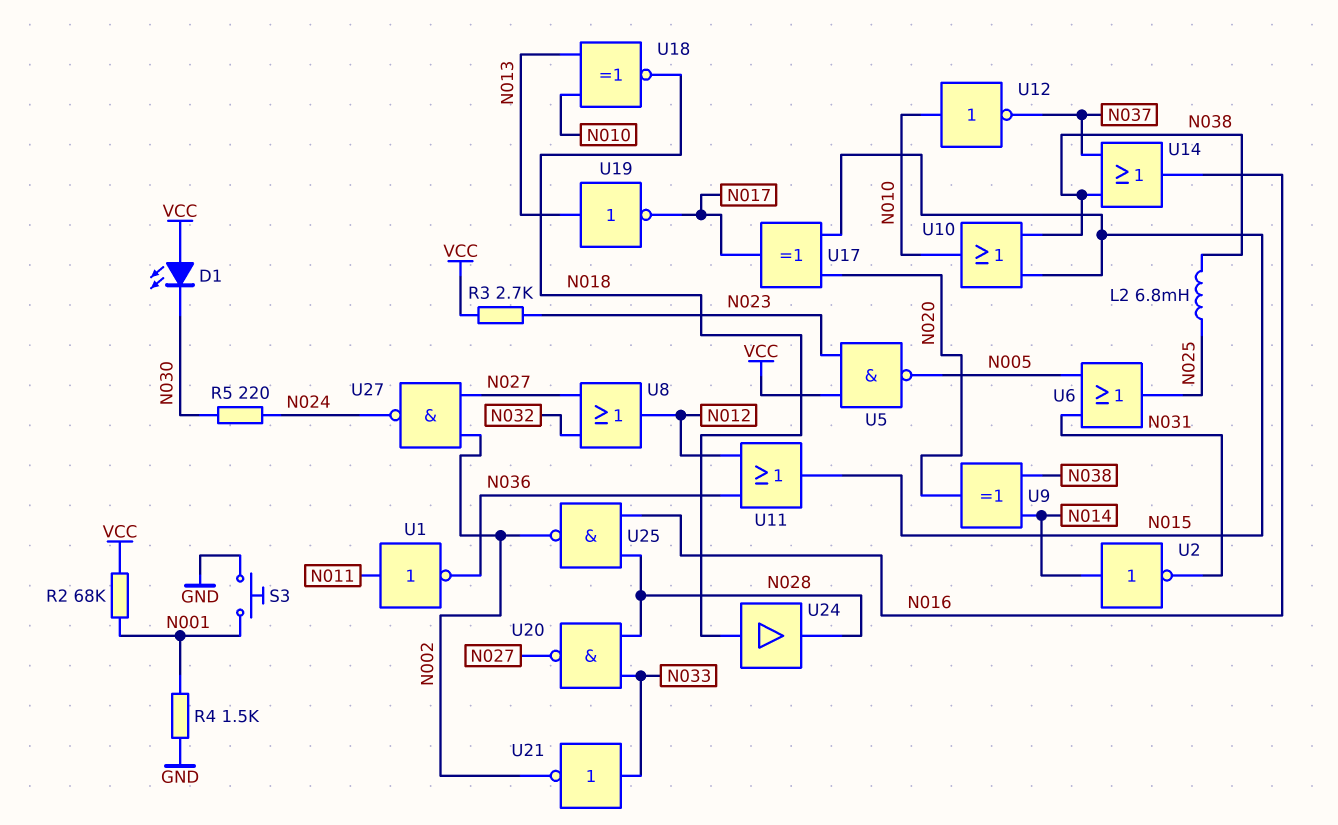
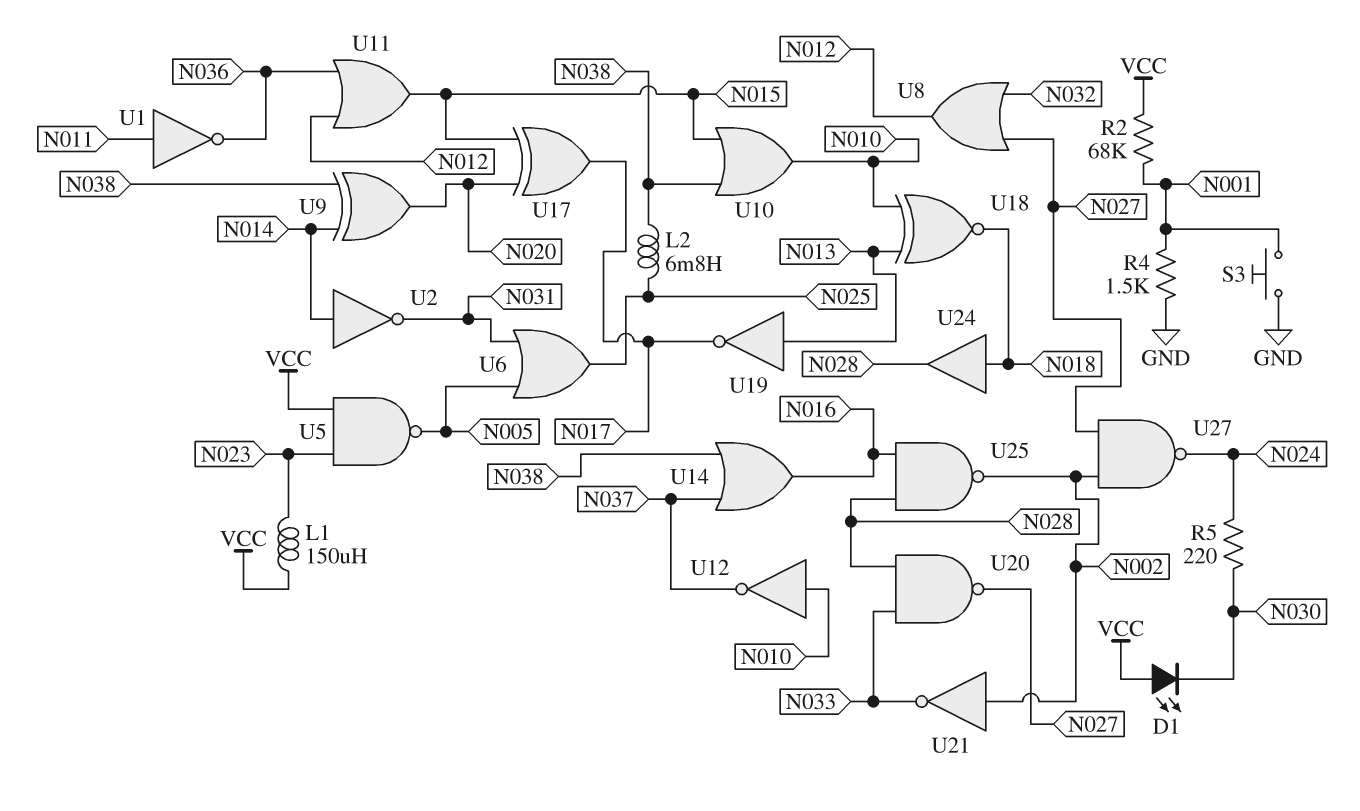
L1: none -> 150uH (N023, VCC)
R3: 2.7k (N023, VCC) -> none
U21: NOT (in N033, out N002) -> NOT (in N002, out N033)

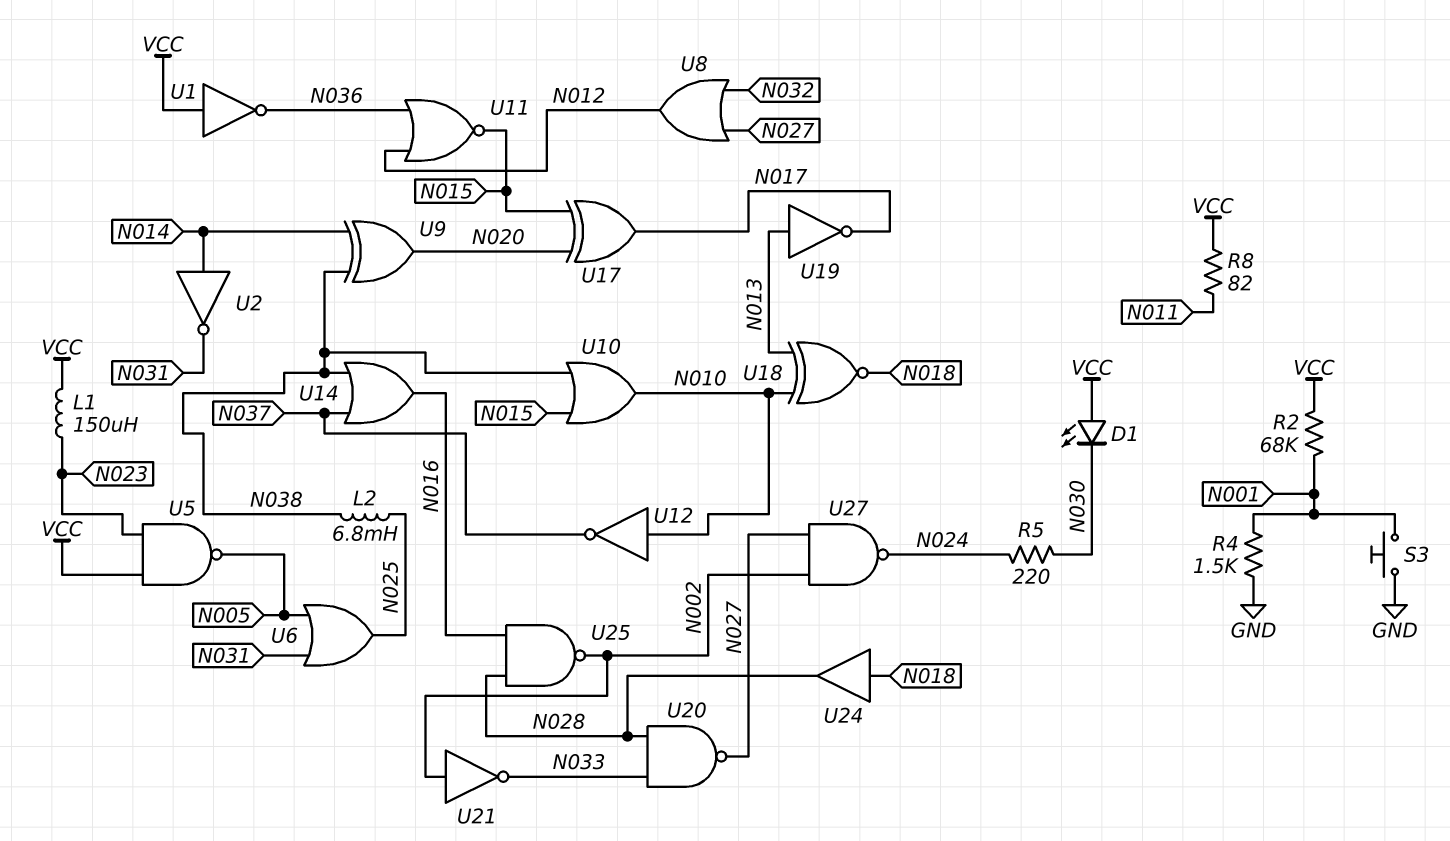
R8: none -> 82 (N011, VCC)
U1: NOT (in N011, out N036) -> NOT (in VCC, out N036)
U11: OR (in N012, in N036, out N015) -> NOR (in N012, in N036, out N015)

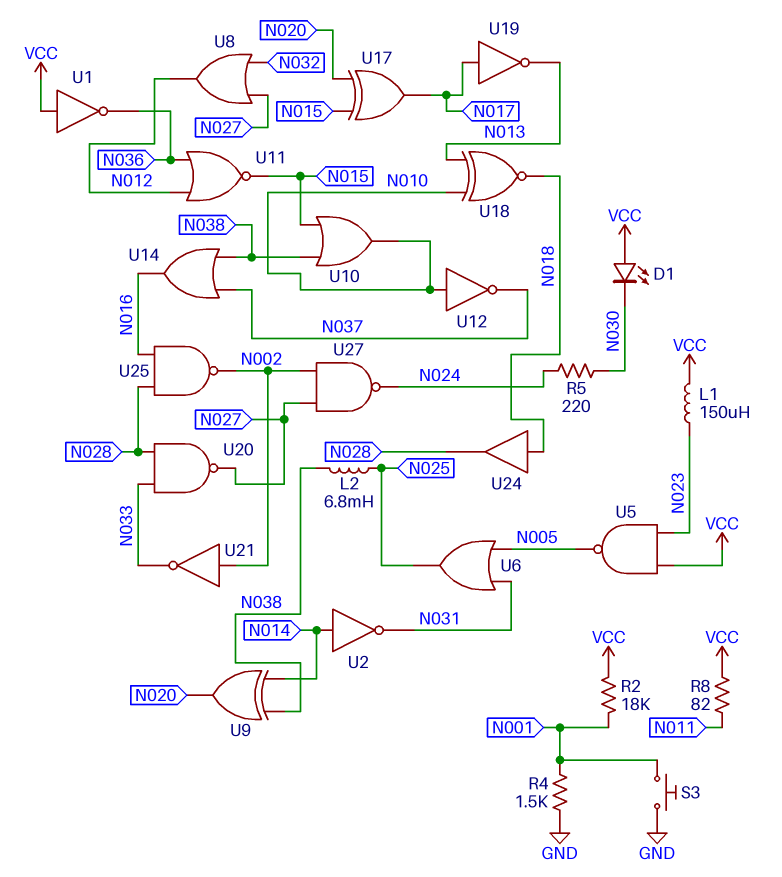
R2: 68k (N001, VCC) -> 18k (N001, VCC)
U19: NOT (in N013, out N017) -> NOT (in N017, out N013)

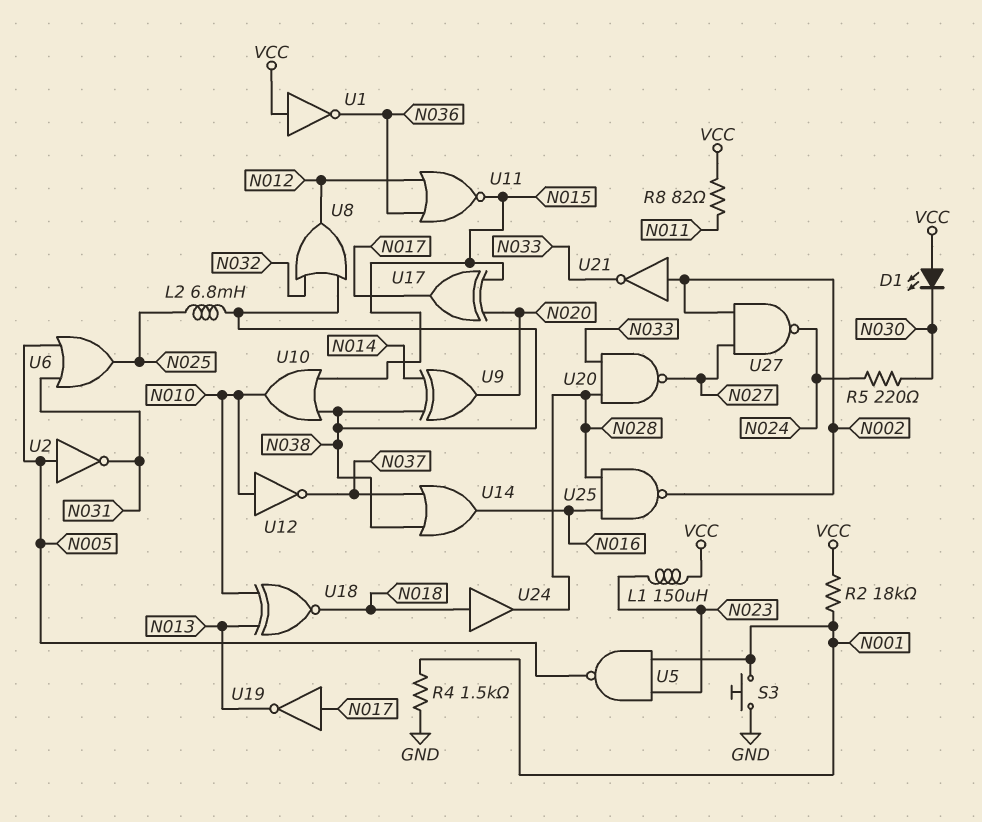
U2: NOT (in N014, out N031) -> NOT (in N005, out N031)
U5: NAND (in N023, in VCC, out N005) -> NAND (in N001, in N023, out N005)
U8: OR (in N027, in N032, out N012) -> OR (in N032, in N038, out N012)

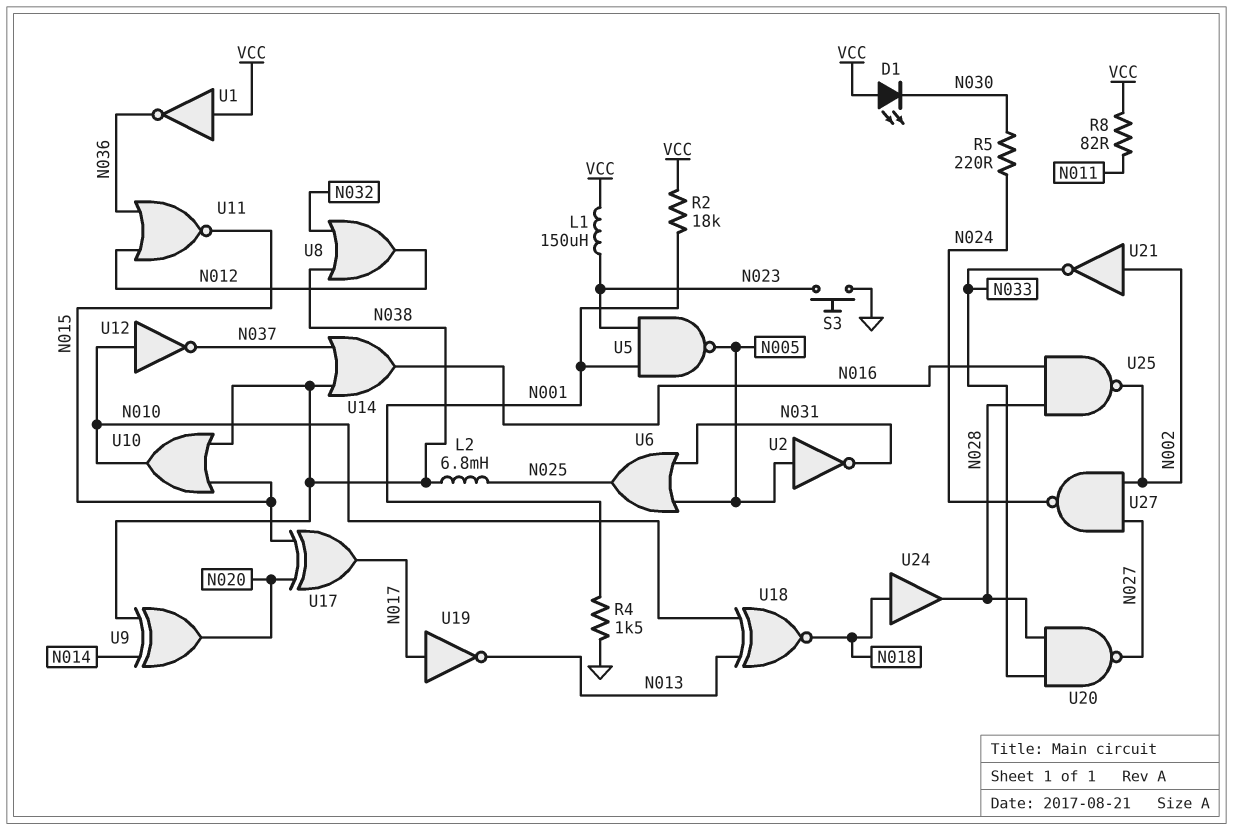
S3: button (GND, N001) -> button (GND, N023)

